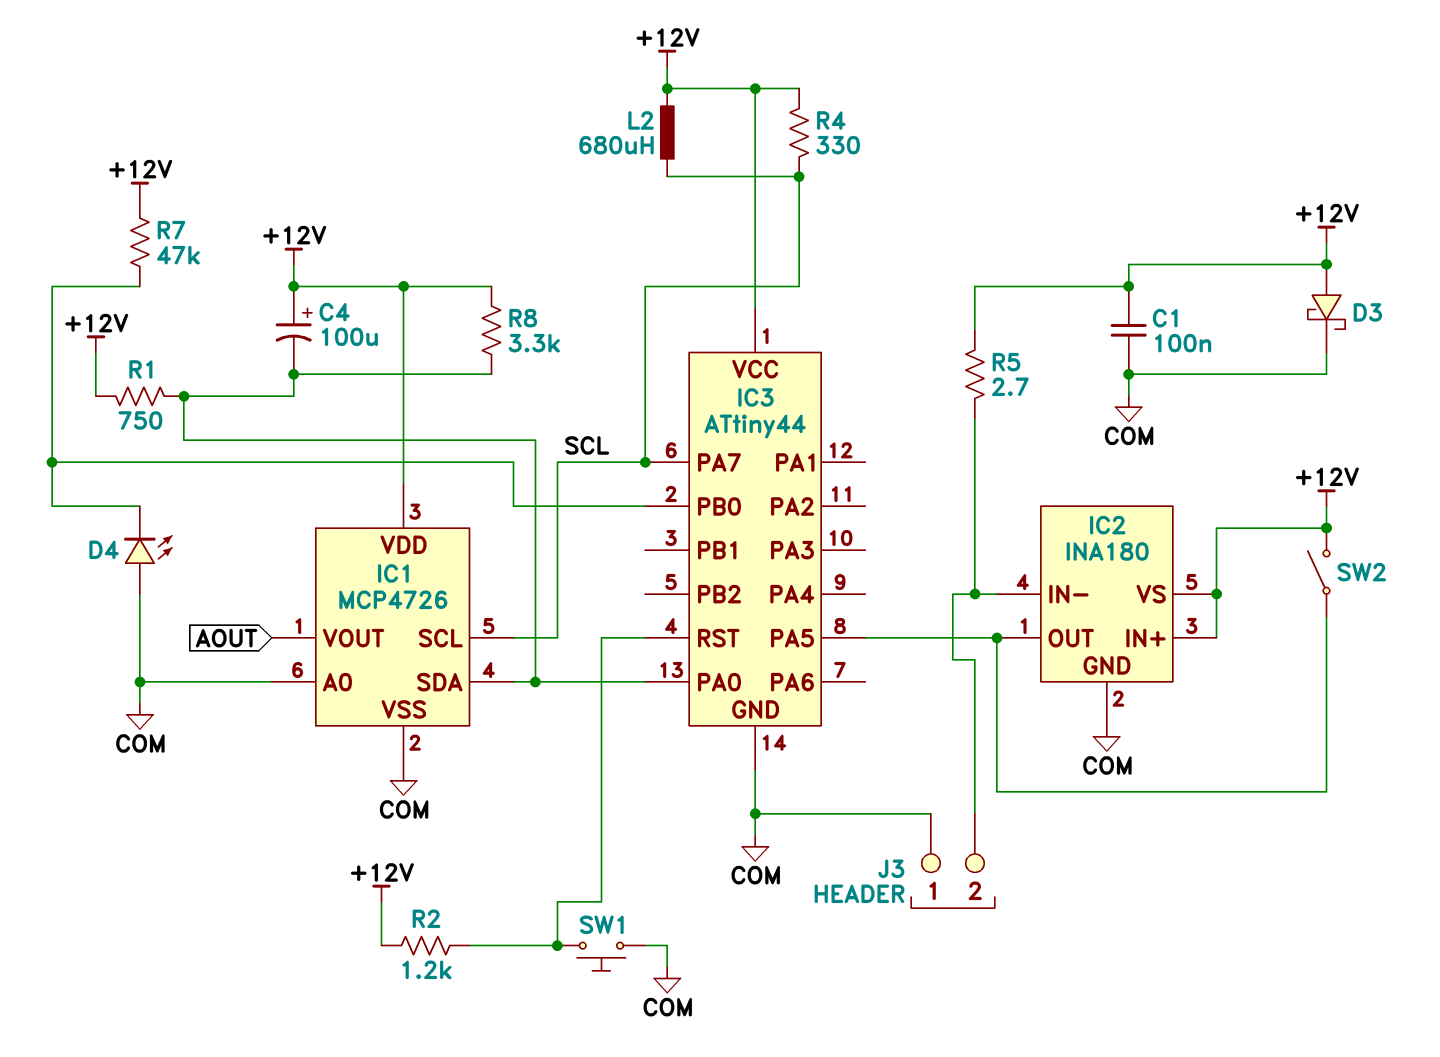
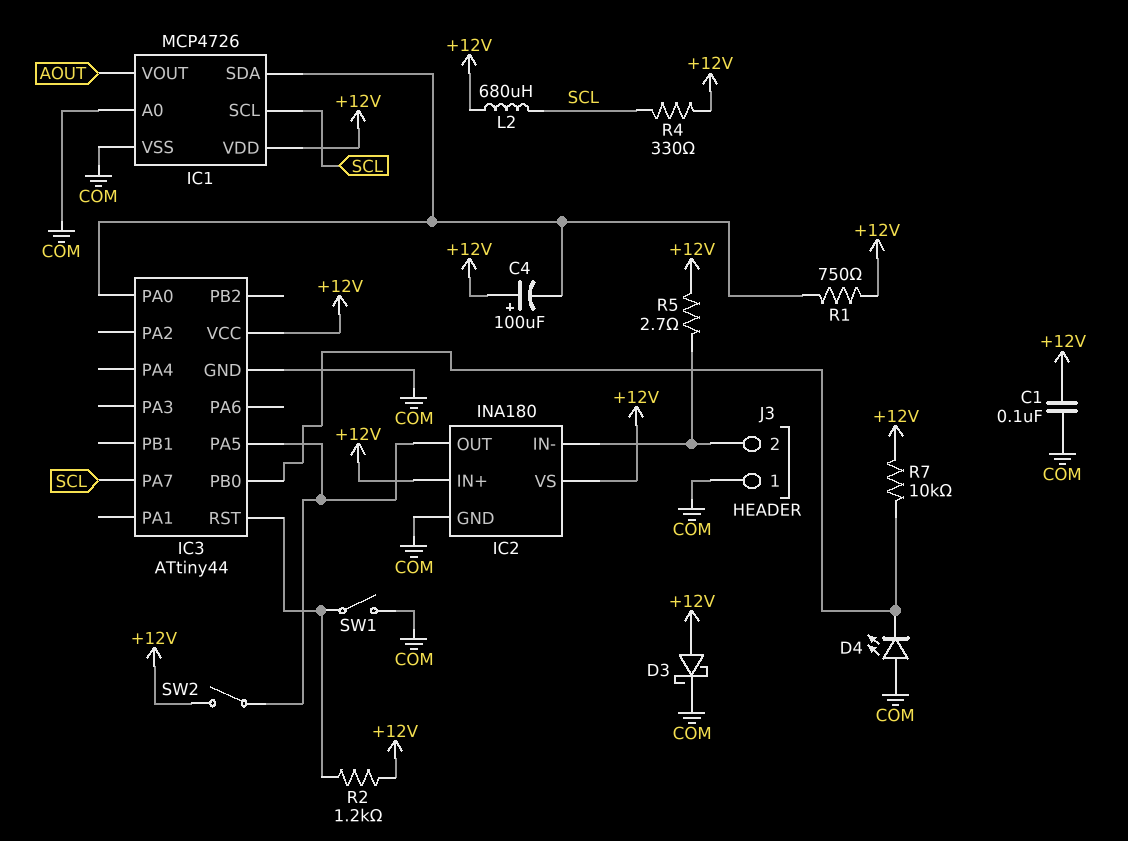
R7: 47k (+12V, IC3/PB0) -> 10k (+12V, IC3/PB0)
R8: 3.3k (+12V, IC1/SDA) -> none
SW1: button (COM, IC3/RST) -> switch (COM, IC3/RST)

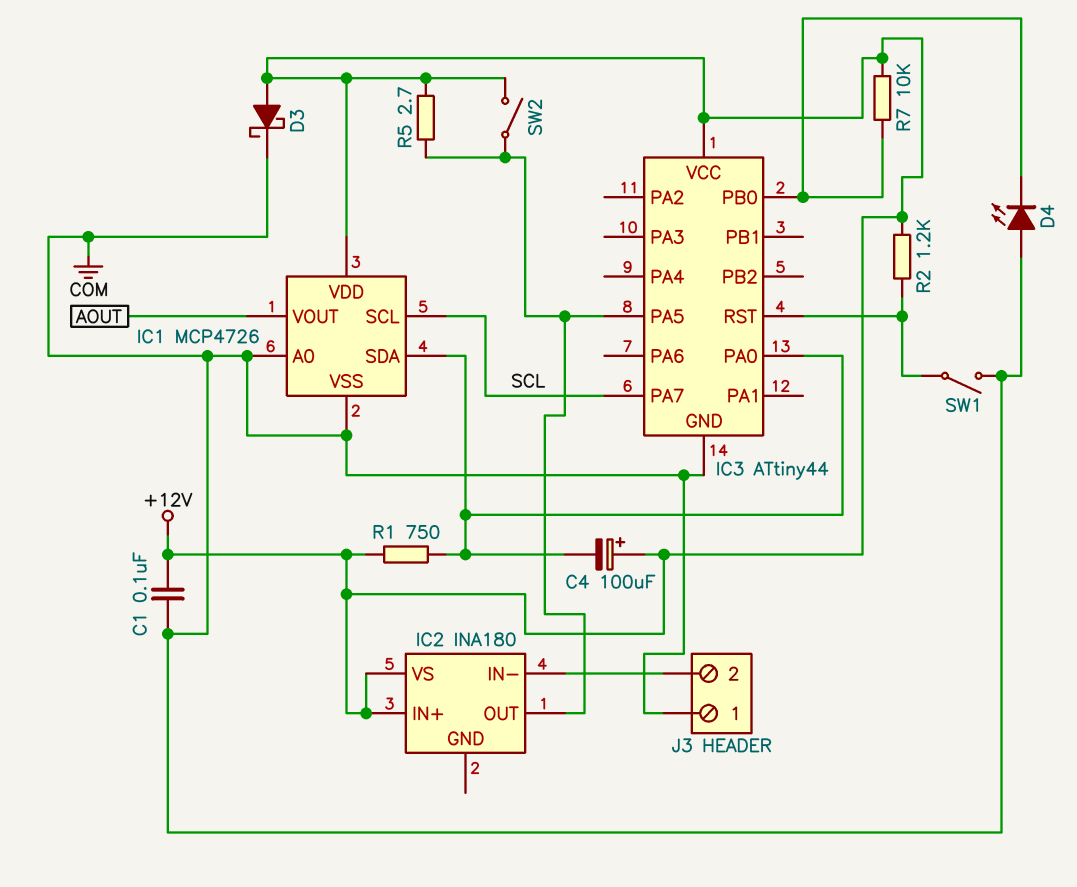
IC2 pin GND: COM -> none
L2: 680uH (+12V, SCL) -> none
R4: 330 (+12V, SCL) -> none
R5: 2.7 (+12V, IC2/IN-) -> 2.7 (+12V, IC2/OUT)

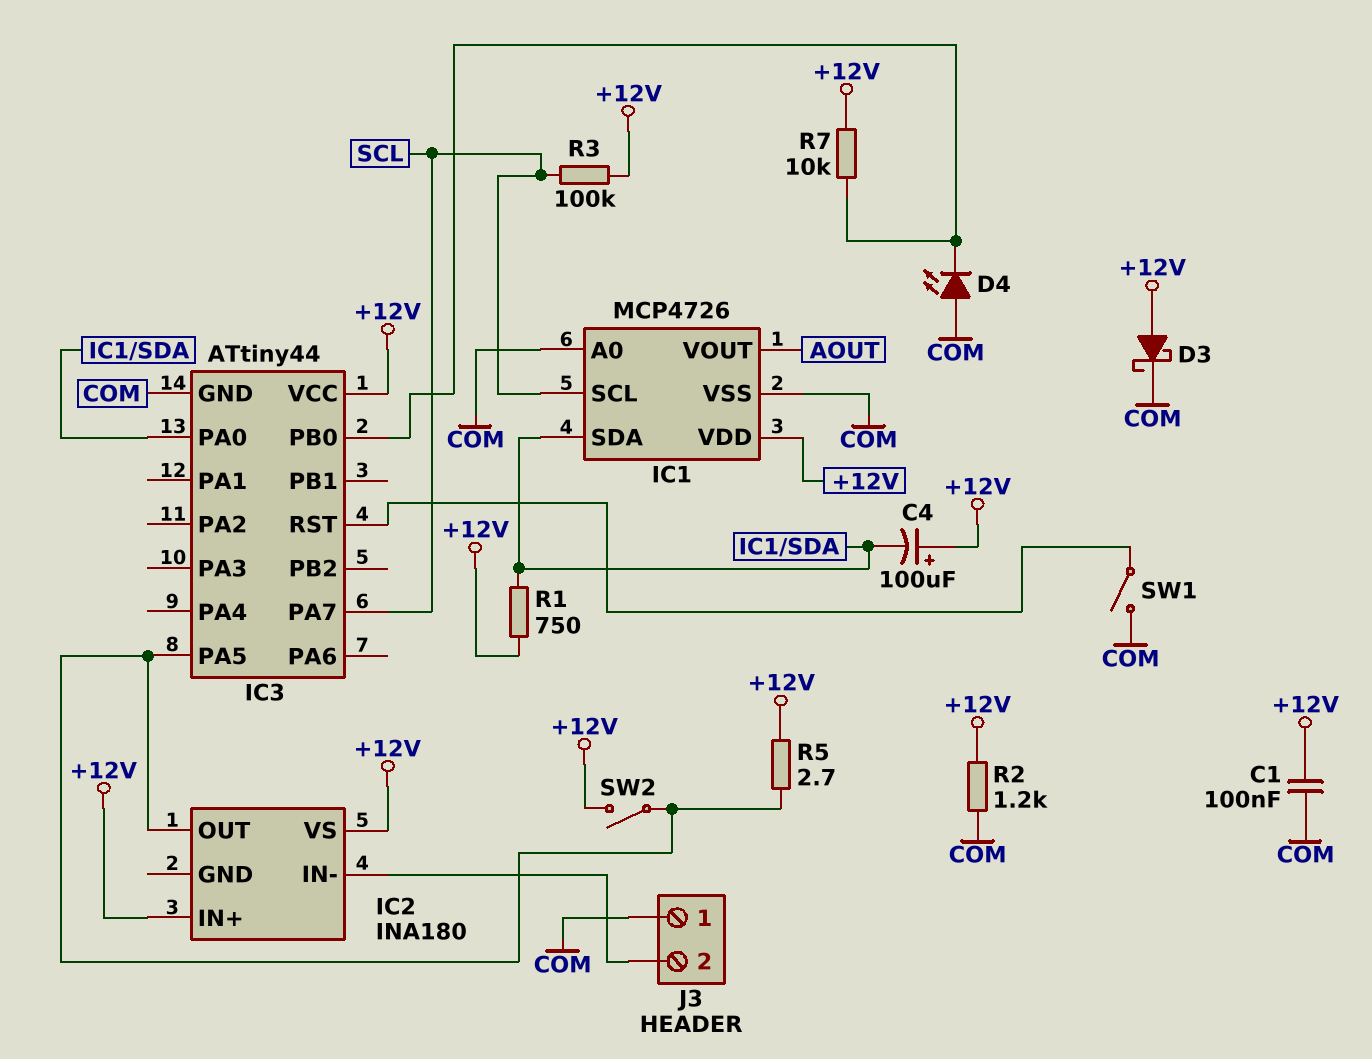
R2: 1.2k (+12V, IC3/RST) -> 1.2k (+12V, COM)
R3: none -> 100k (+12V, SCL)

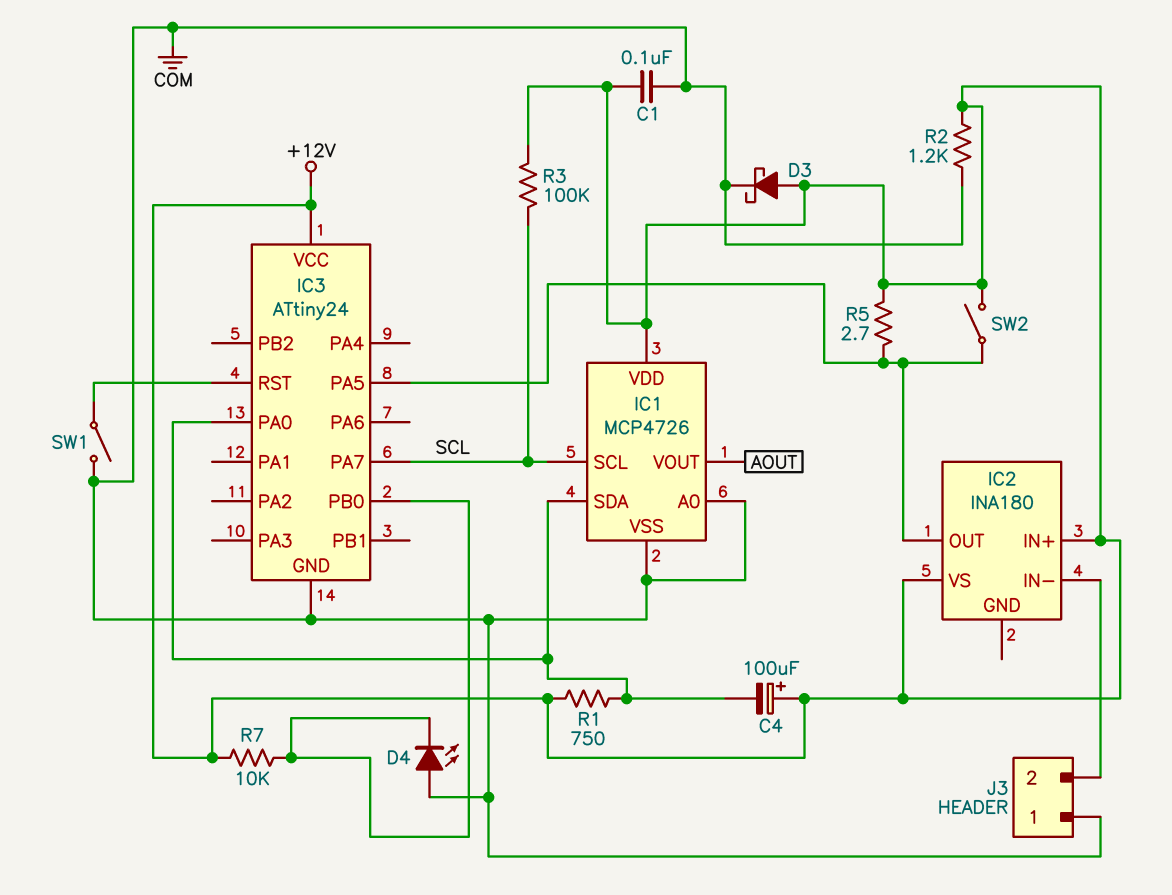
IC3: ATtiny44 -> ATtiny24

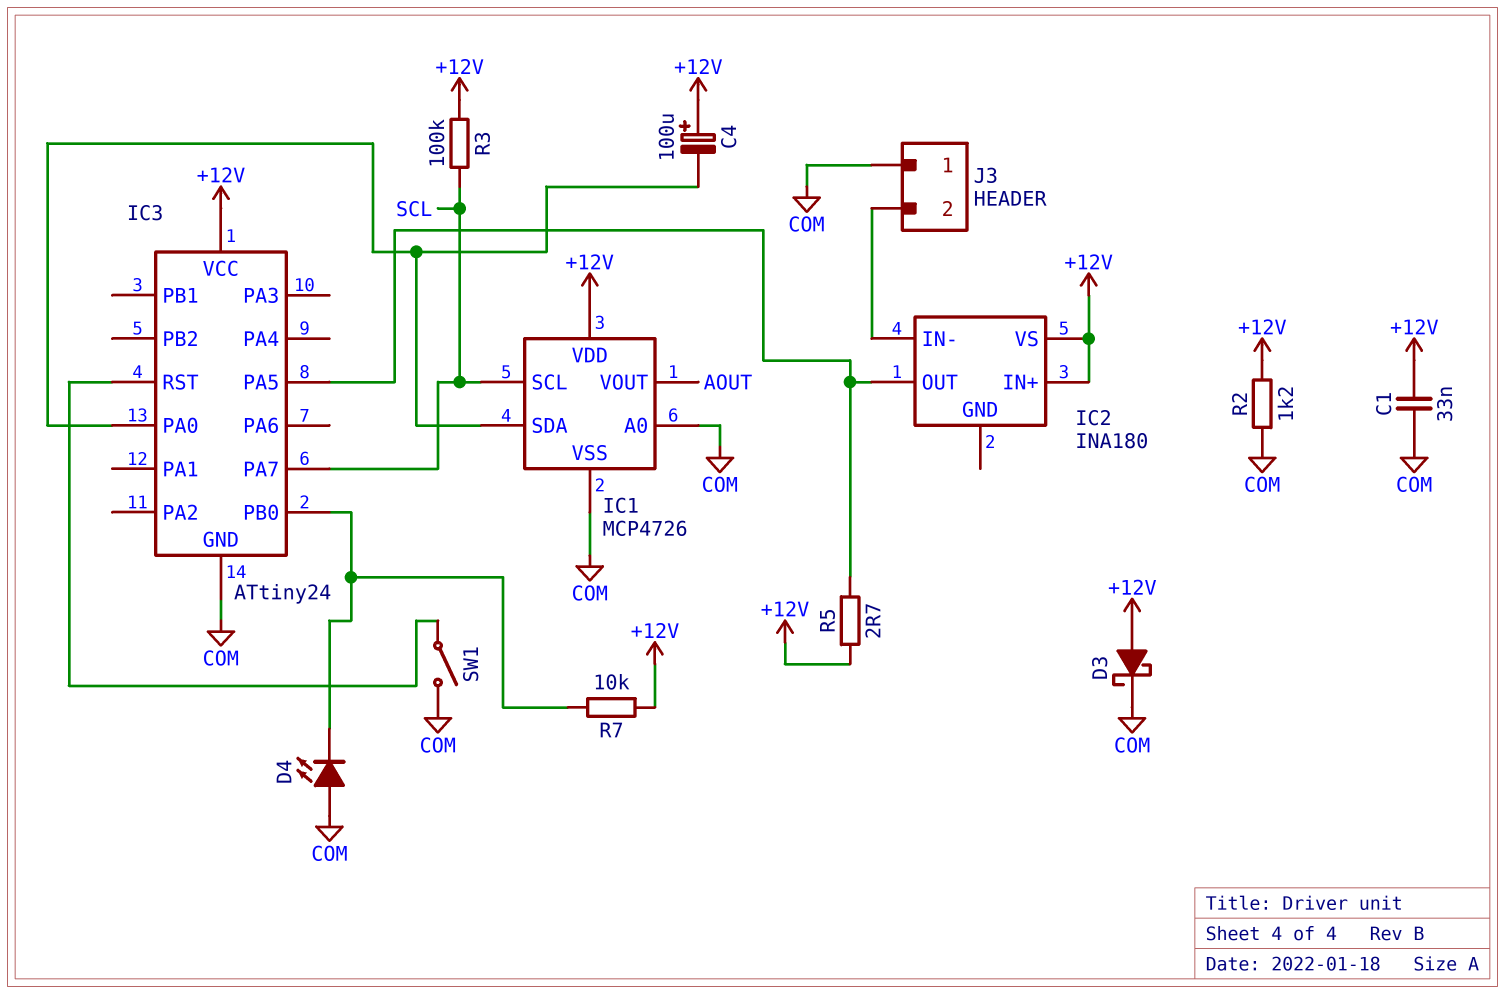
C1: 100nF (+12V, COM) -> 33nF (+12V, COM)
R1: 750 (+12V, IC1/SDA) -> none
SW2: switch (+12V, IC2/OUT) -> none

